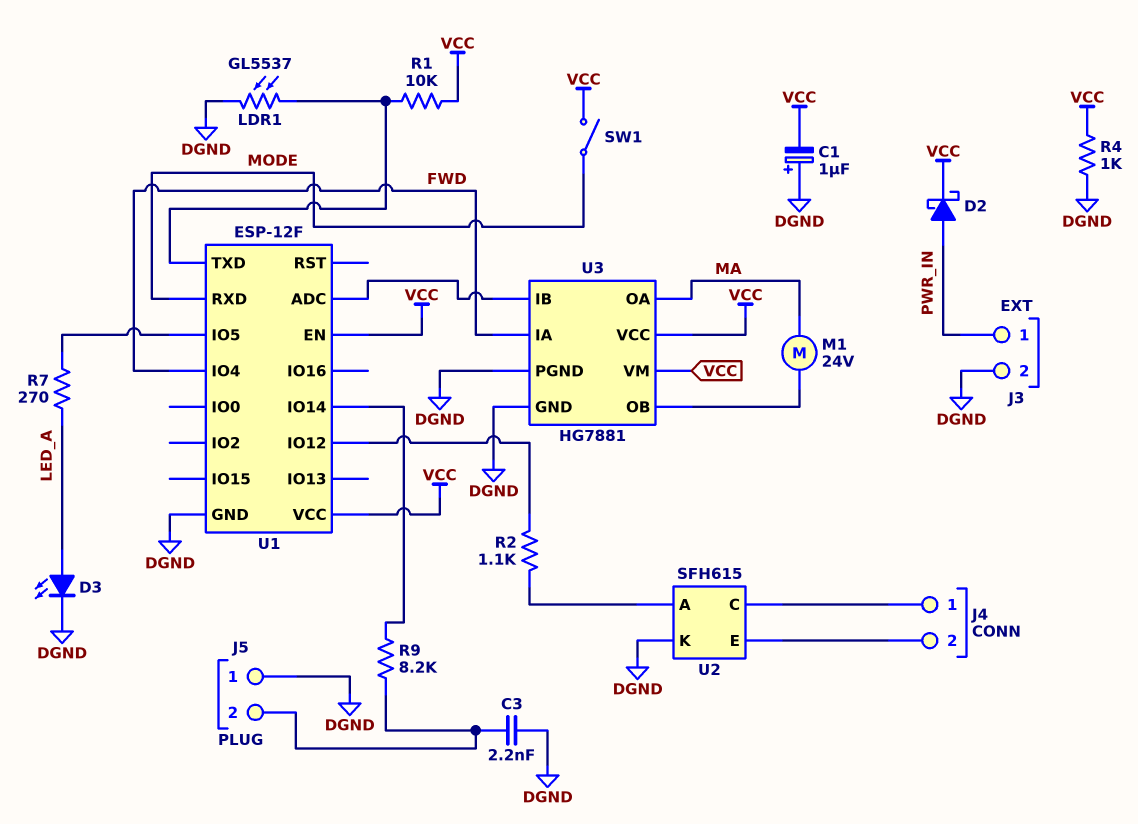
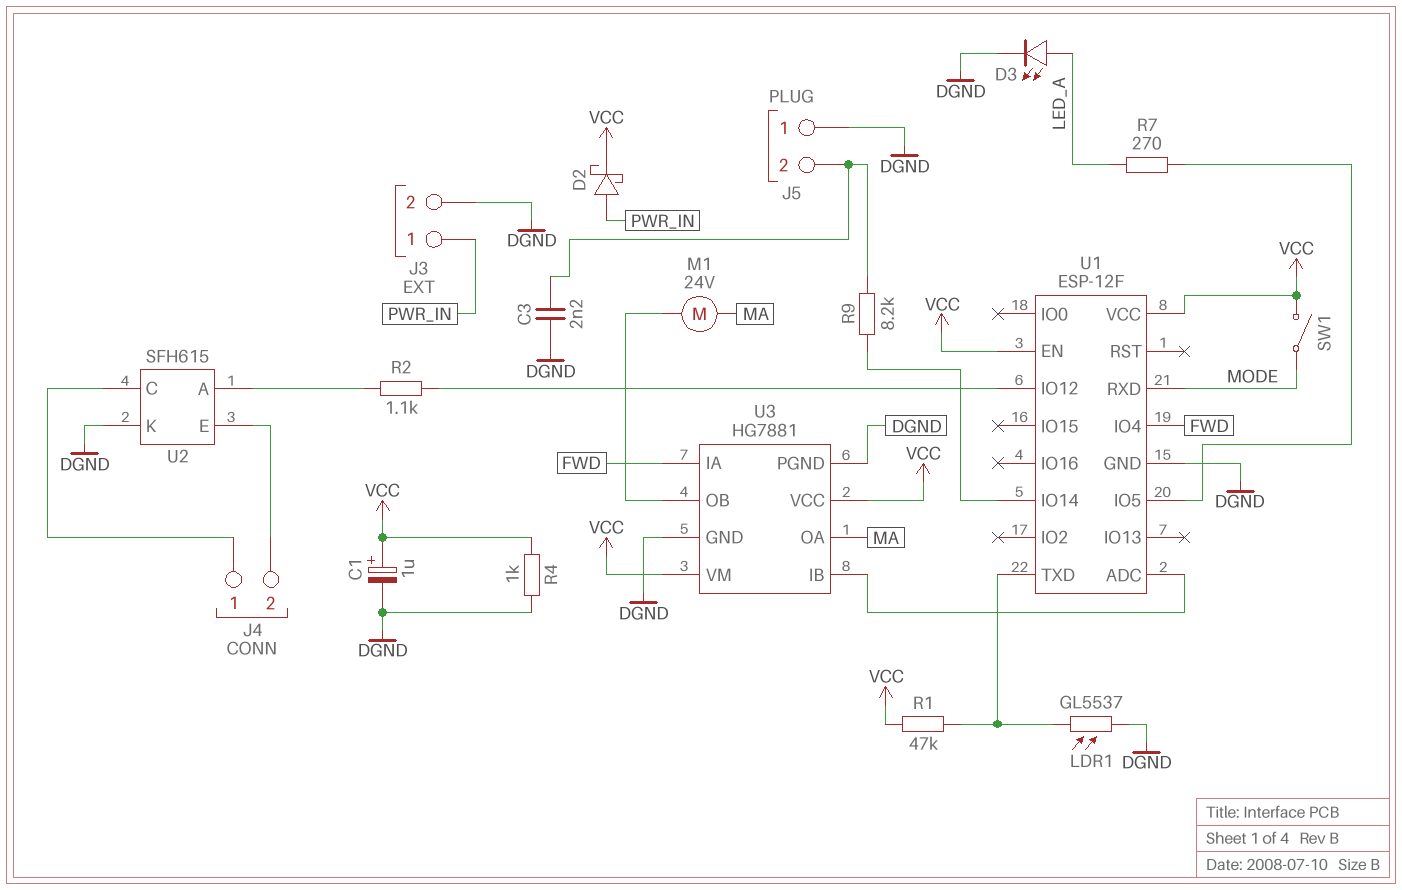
C1: 1uF (plus DGND, minus VCC) -> 1uF (plus VCC, minus DGND)
R1: 10k (U1/TXD, VCC) -> 47k (U1/TXD, VCC)

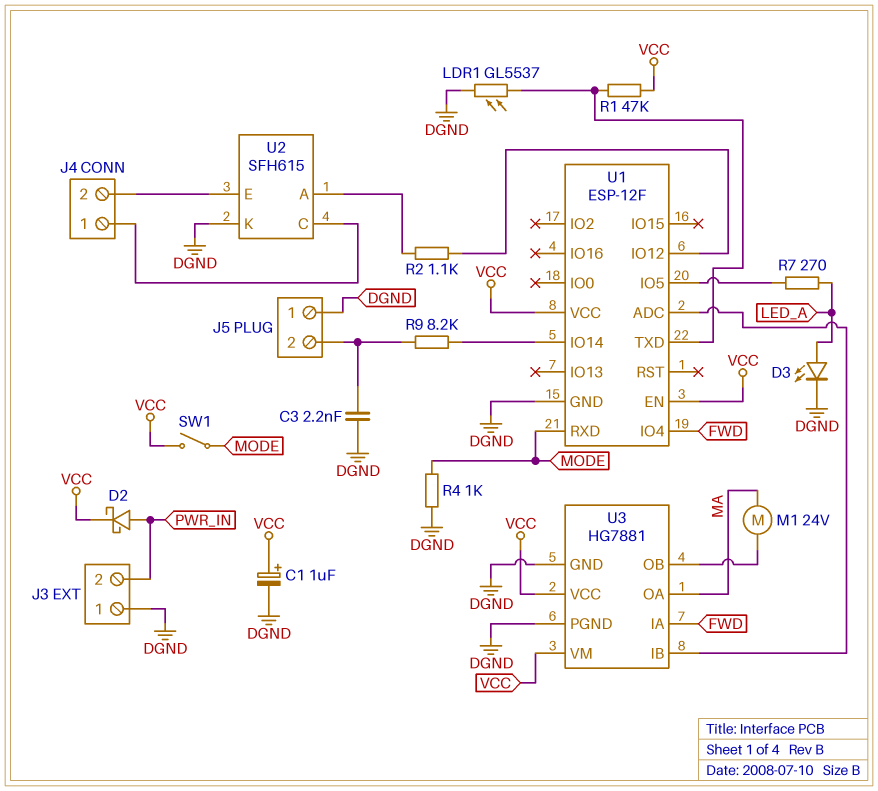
J3 pin 1: PWR_IN -> DGND
J3 pin 2: DGND -> PWR_IN
R4: 1k (DGND, VCC) -> 1k (DGND, MODE)

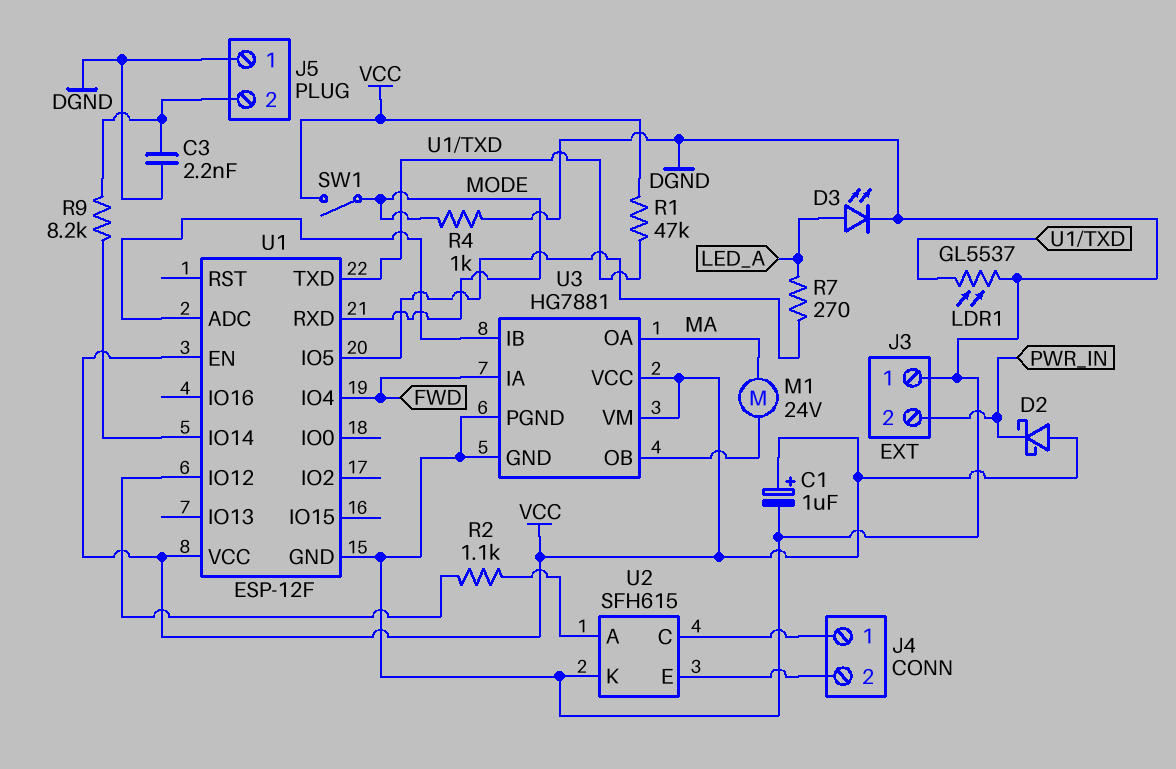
D2: schottky (A PWR_IN, K VCC) -> schottky (A VCC, K PWR_IN)

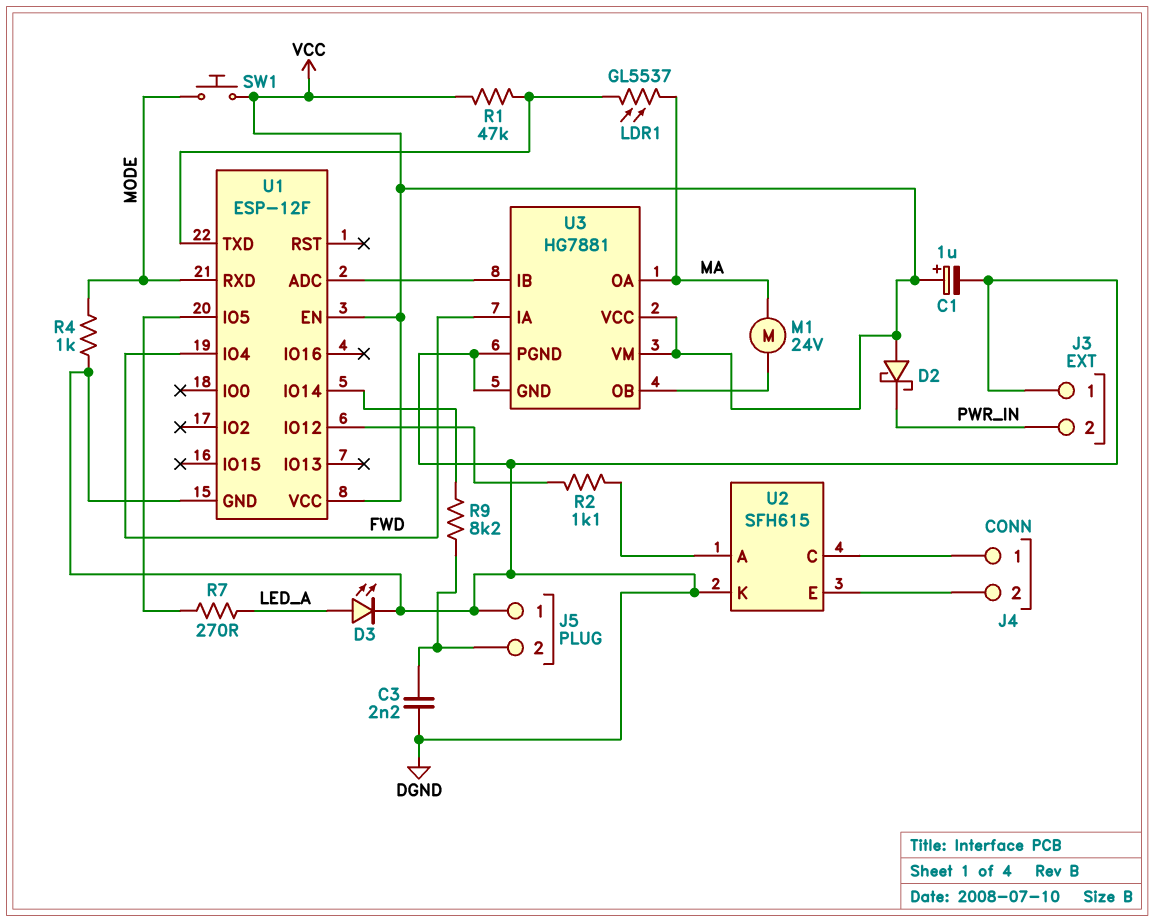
LDR1: GL5537 (DGND, U1/TXD) -> GL5537 (MA, U1/TXD)
SW1: switch (MODE, VCC) -> button (MODE, VCC)

